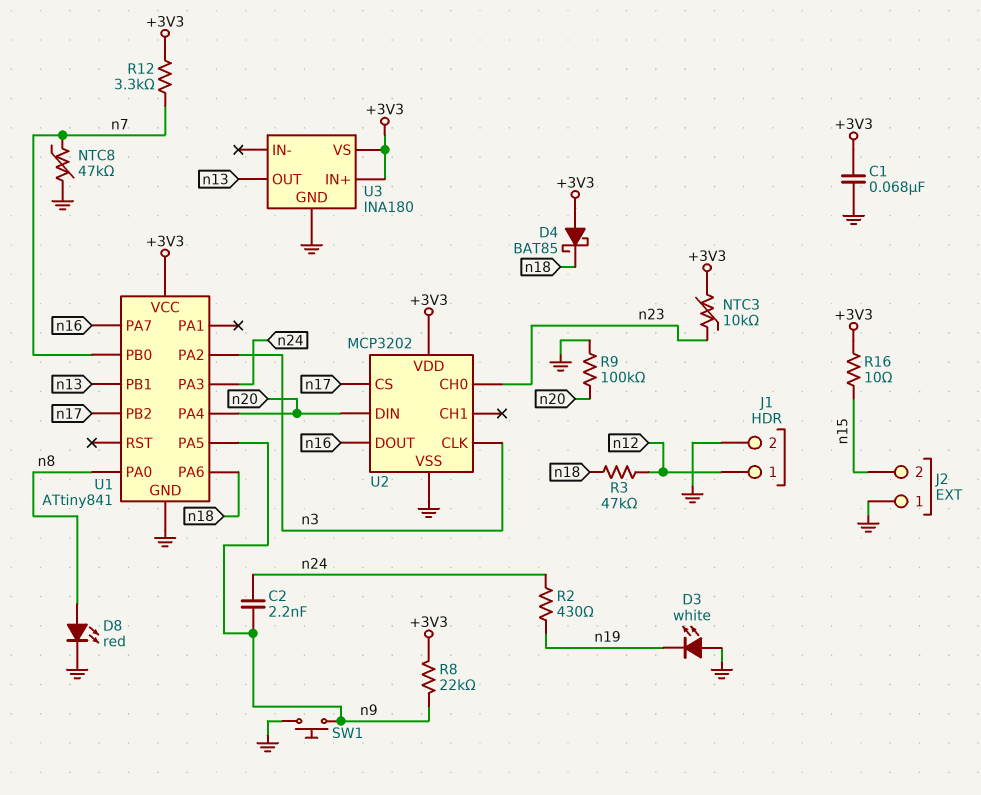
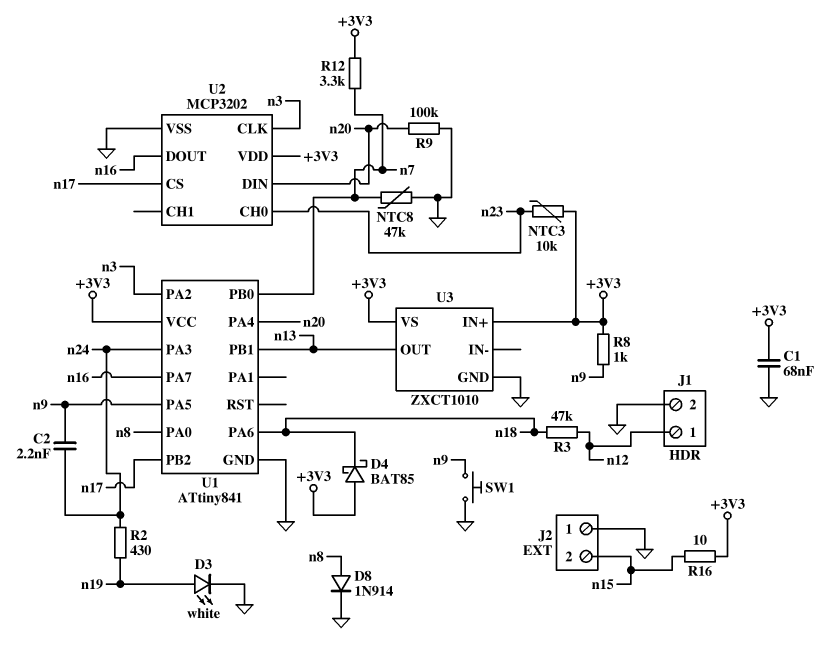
D3: LED white (A GND, K n19) -> LED white (A n19, K GND)
D8: LED red (A n8, K GND) -> diode 1N914 (A n8, K GND)
R8: 22k (+3V3, n9) -> 1k (+3V3, n9)
U3: INA180 -> ZXCT1010

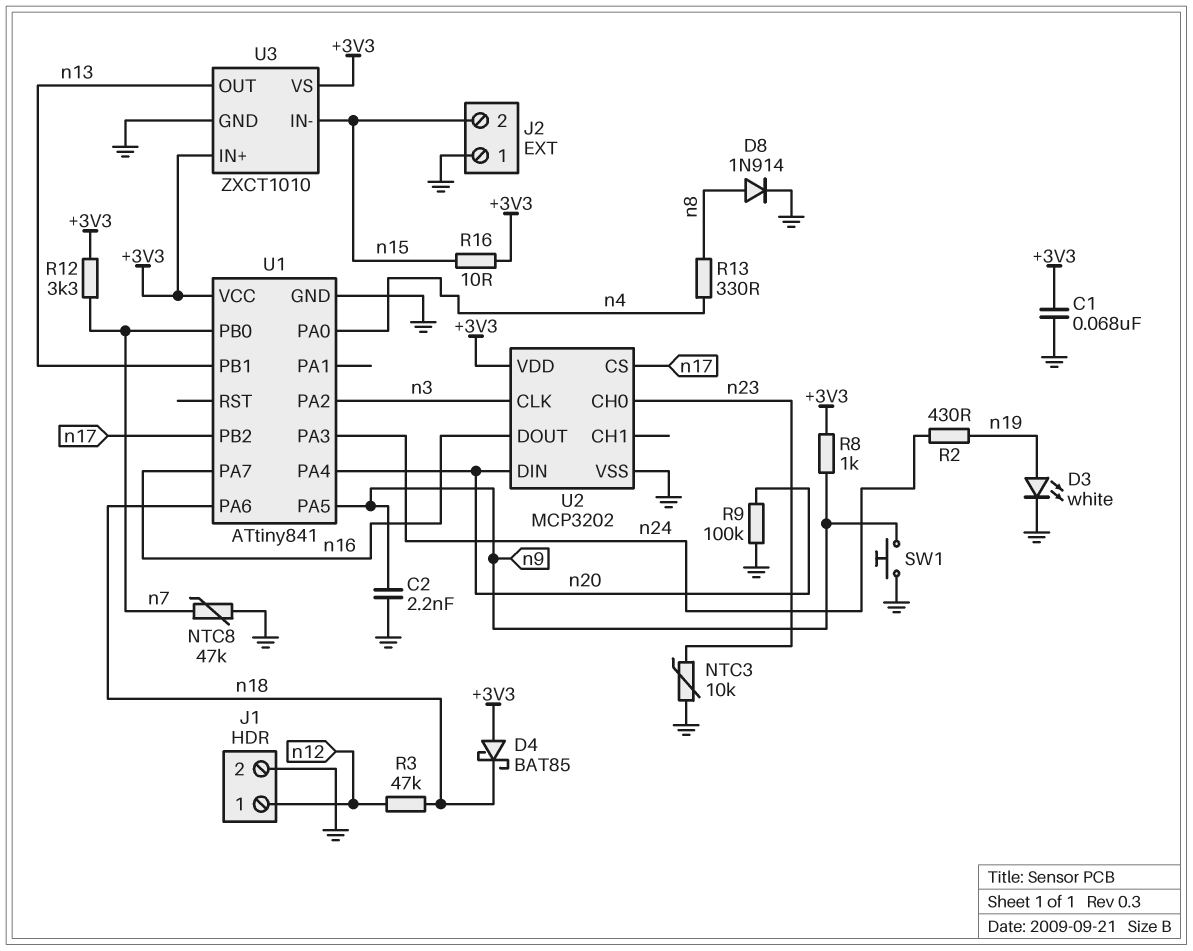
C2: 2.2nF (n9, n24) -> 2.2nF (GND, n9)
NTC3: 10k (+3V3, n23) -> 10k (GND, n23)
R13: none -> 330 (n4, n8)
U1 pin PA0: n8 -> n4
U3 pin IN-: none -> n15

